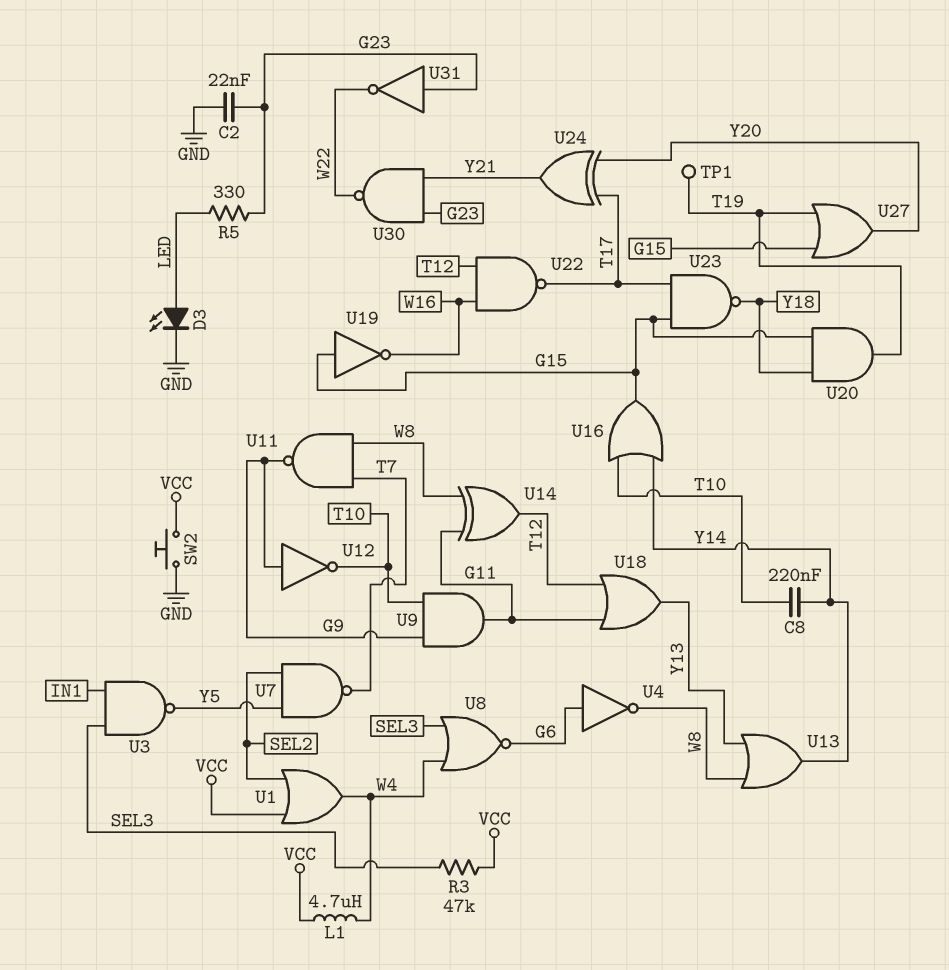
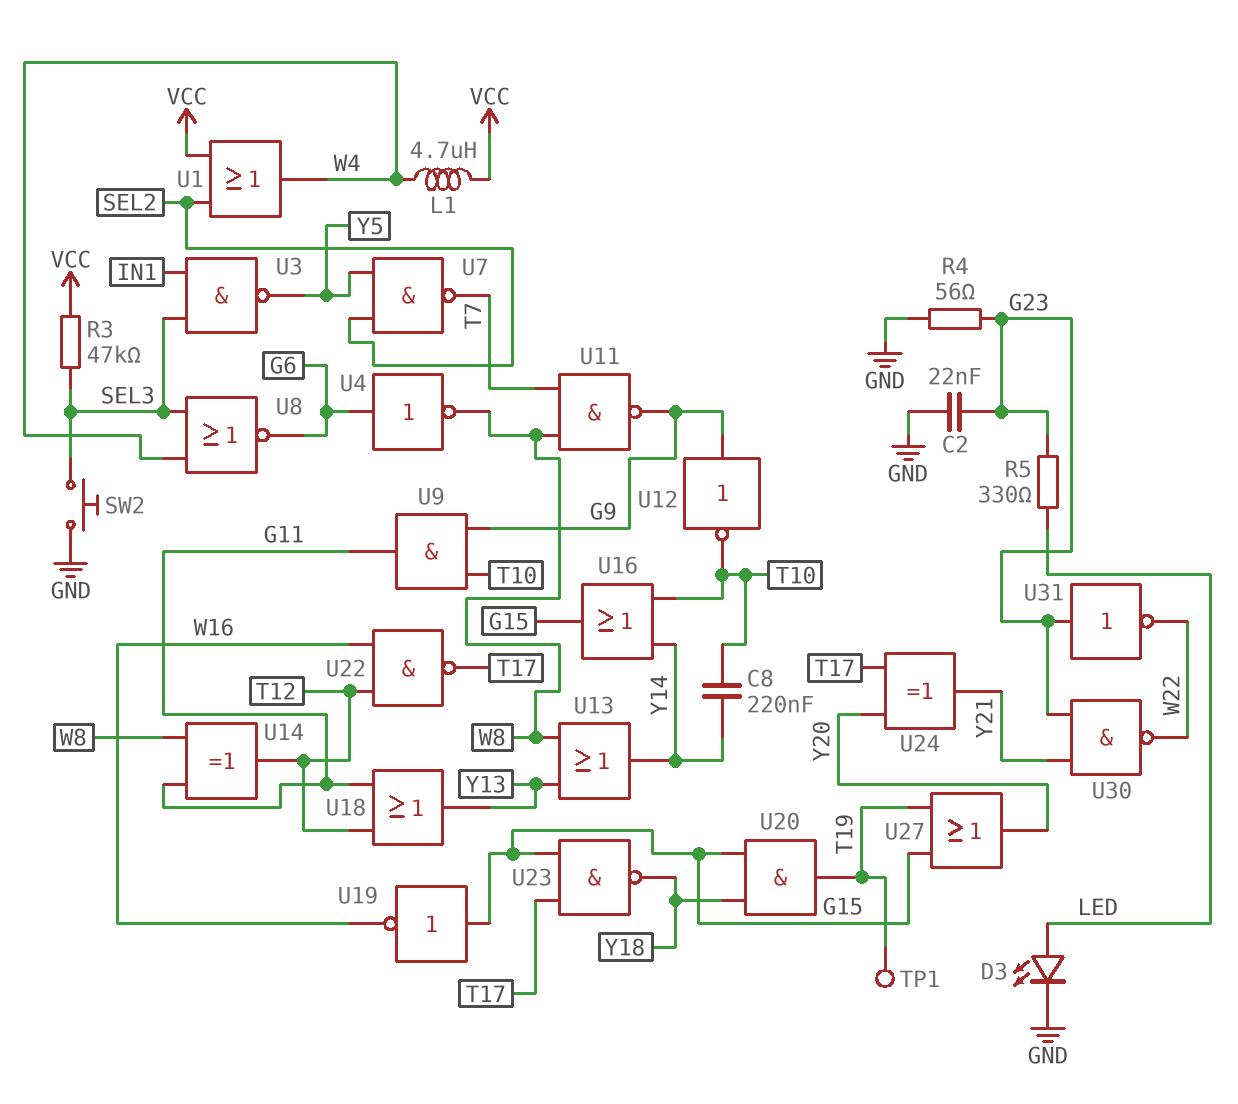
R4: none -> 56 (G23, GND)
SW2: button (GND, VCC) -> button (GND, SEL3)

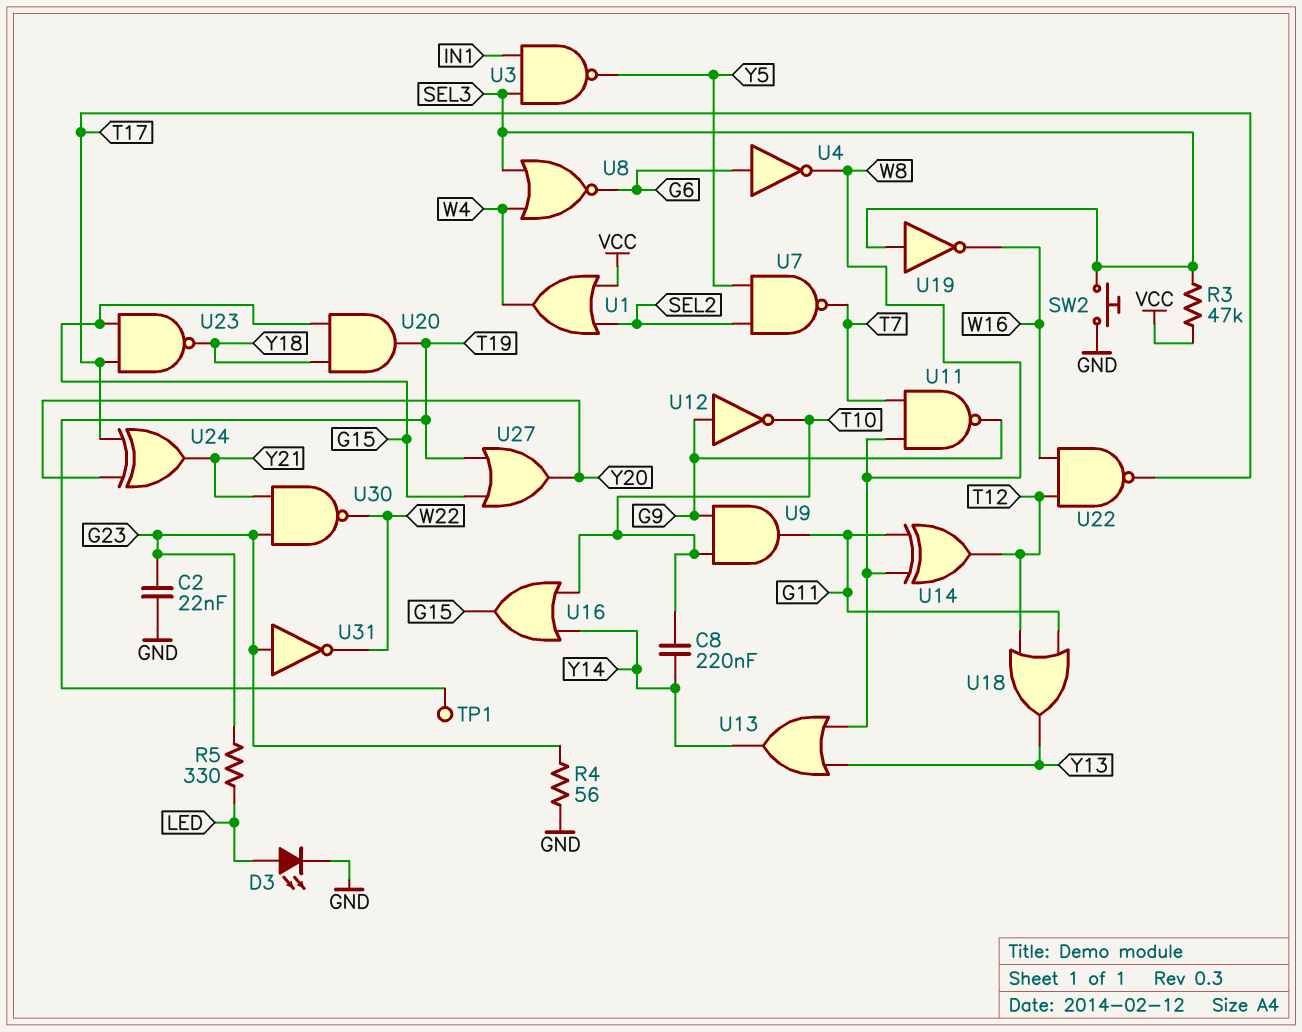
L1: 4.7uH (VCC, W4) -> none
U19: NOT (in G15, out W16) -> NOT (in SEL3, out W16)

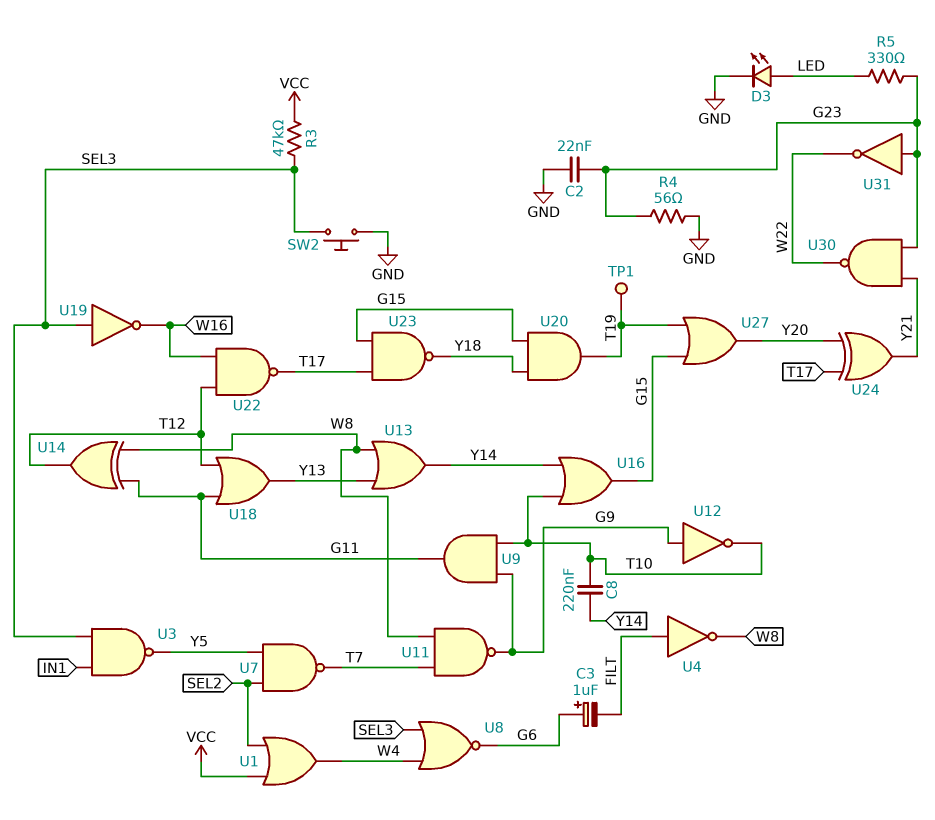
C3: none -> 1uF (plus G6, minus FILT)
U4: NOT (in G6, out W8) -> NOT (in FILT, out W8)

